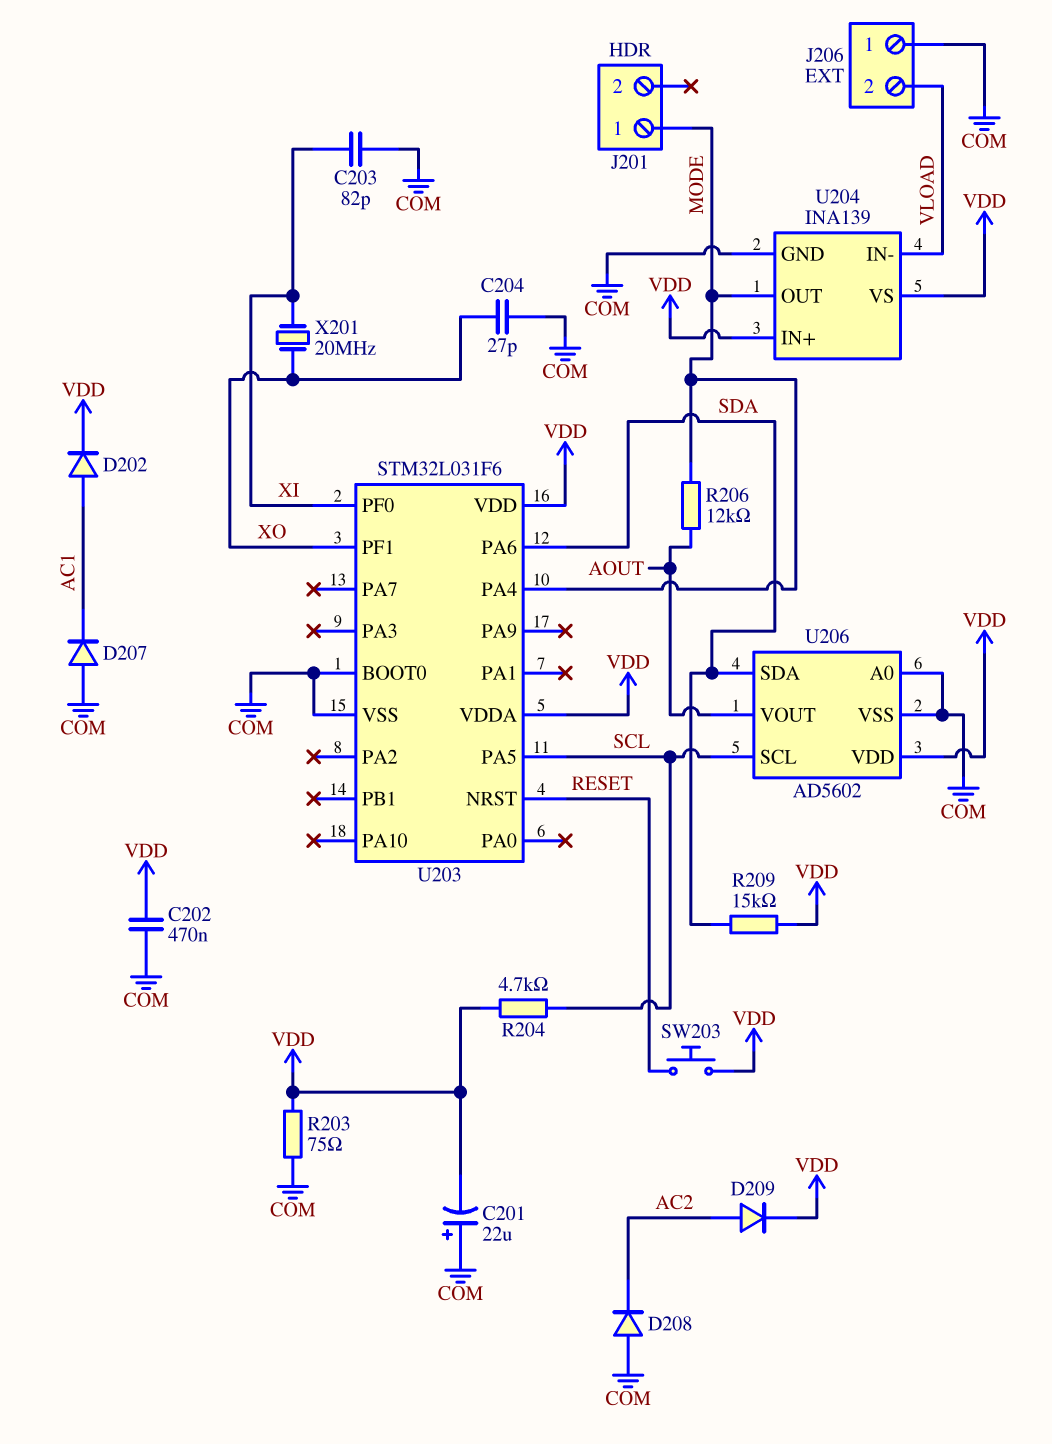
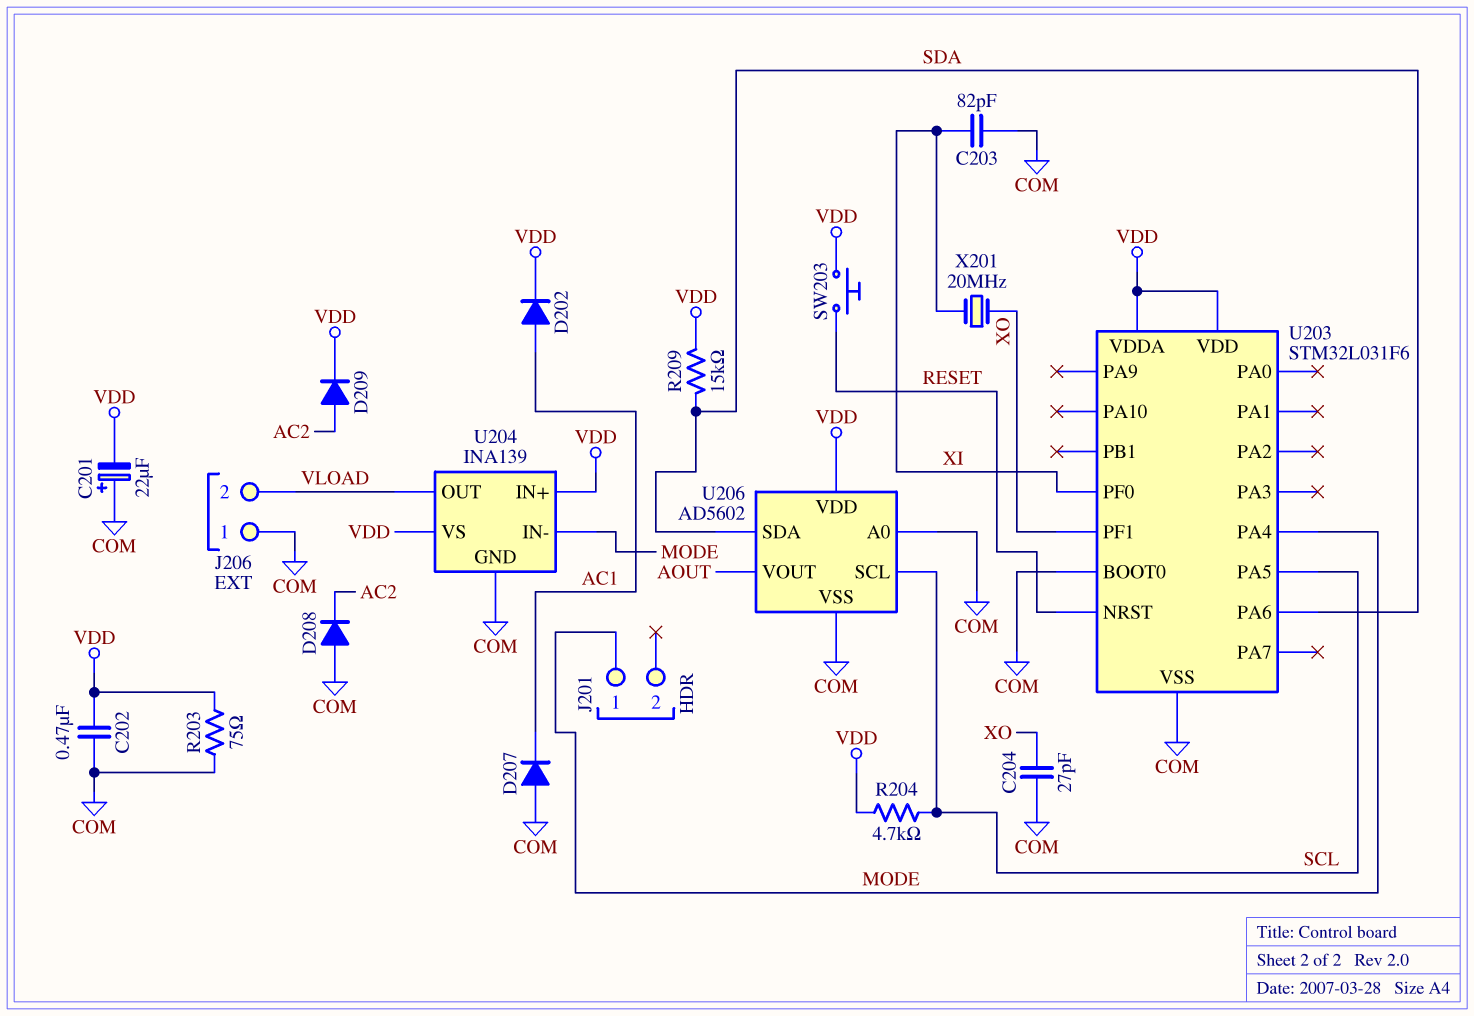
R206: 12k (AOUT, MODE) -> none
U204 pin IN-: VLOAD -> MODE
U204 pin OUT: MODE -> VLOAD

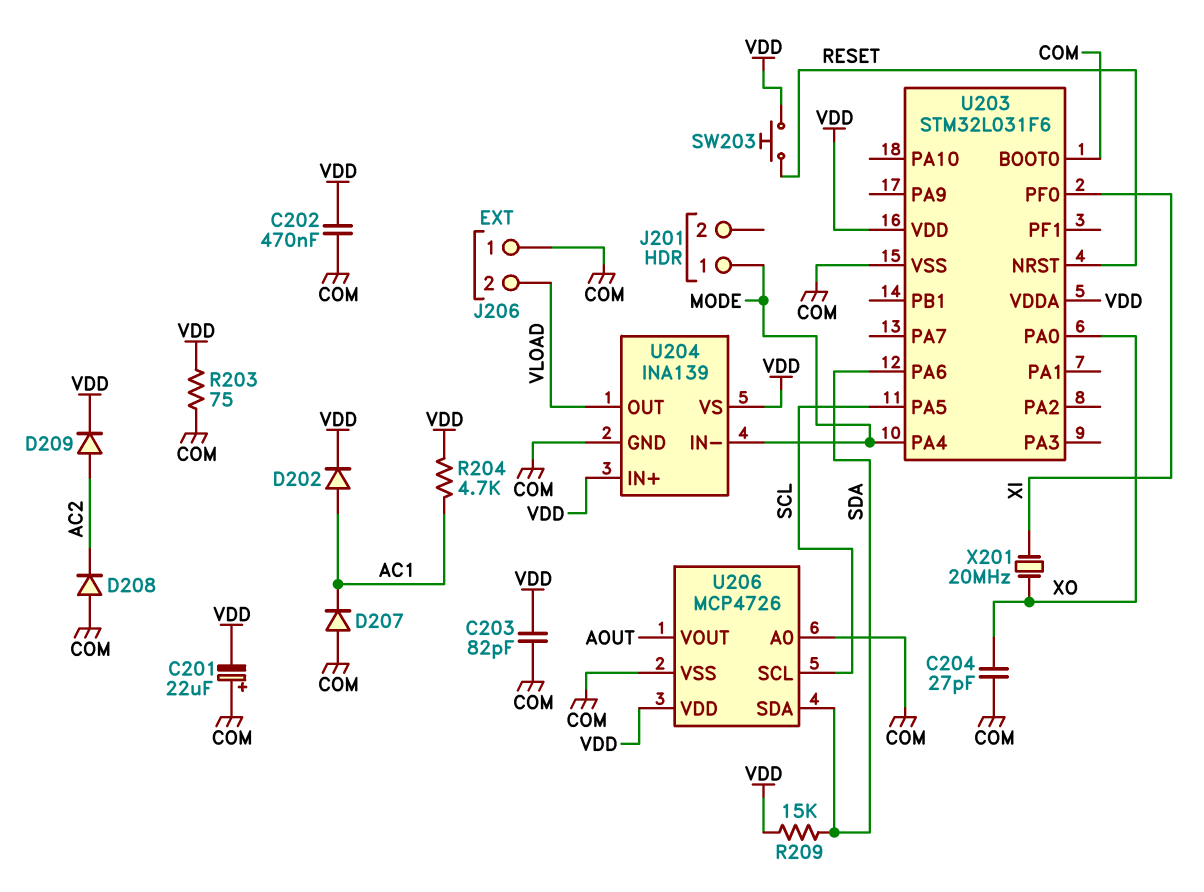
C203: 82pF (COM, XI) -> 82pF (COM, VDD)
R204: 4.7k (SCL, VDD) -> 4.7k (AC1, VDD)
U203 pin PA0: none -> XO
U203 pin PF1: XO -> none
U206: AD5602 -> MCP4726

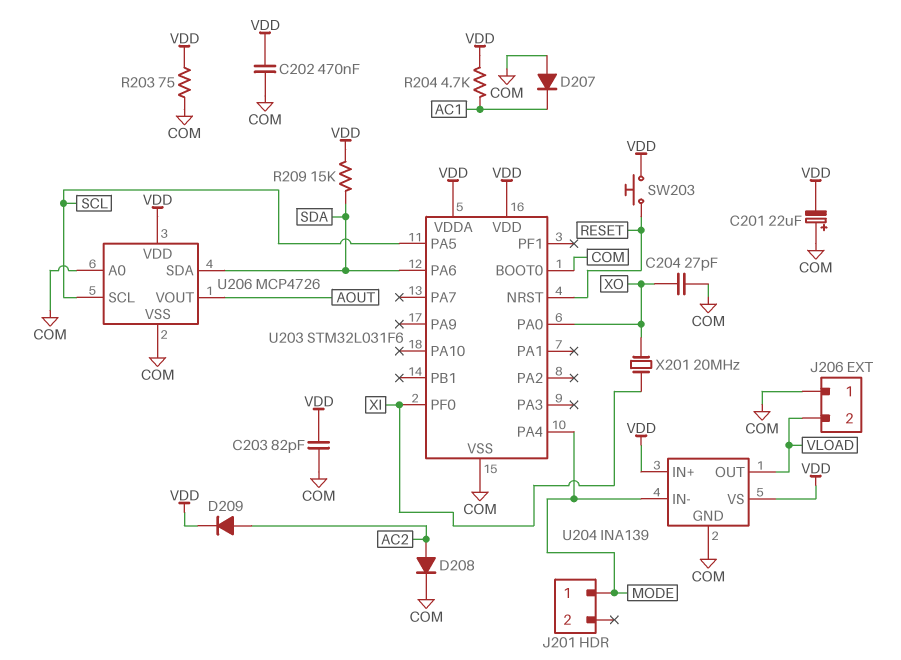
D202: diode (A AC1, K VDD) -> none
D208: diode (A COM, K AC2) -> diode (A AC2, K COM)

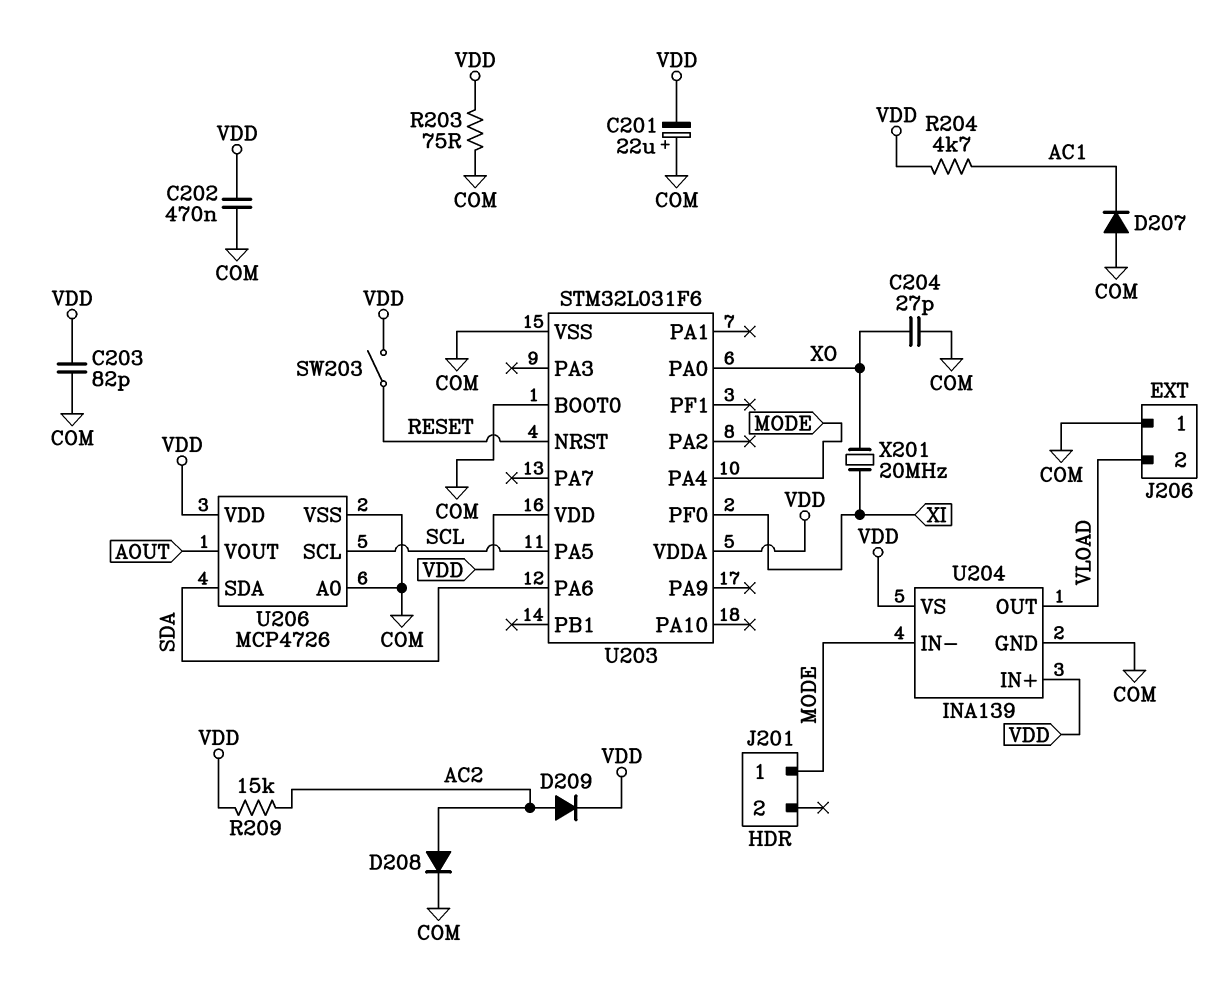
R209: 15k (SDA, VDD) -> 15k (AC2, VDD)
SW203: button (RESET, VDD) -> switch (RESET, VDD)

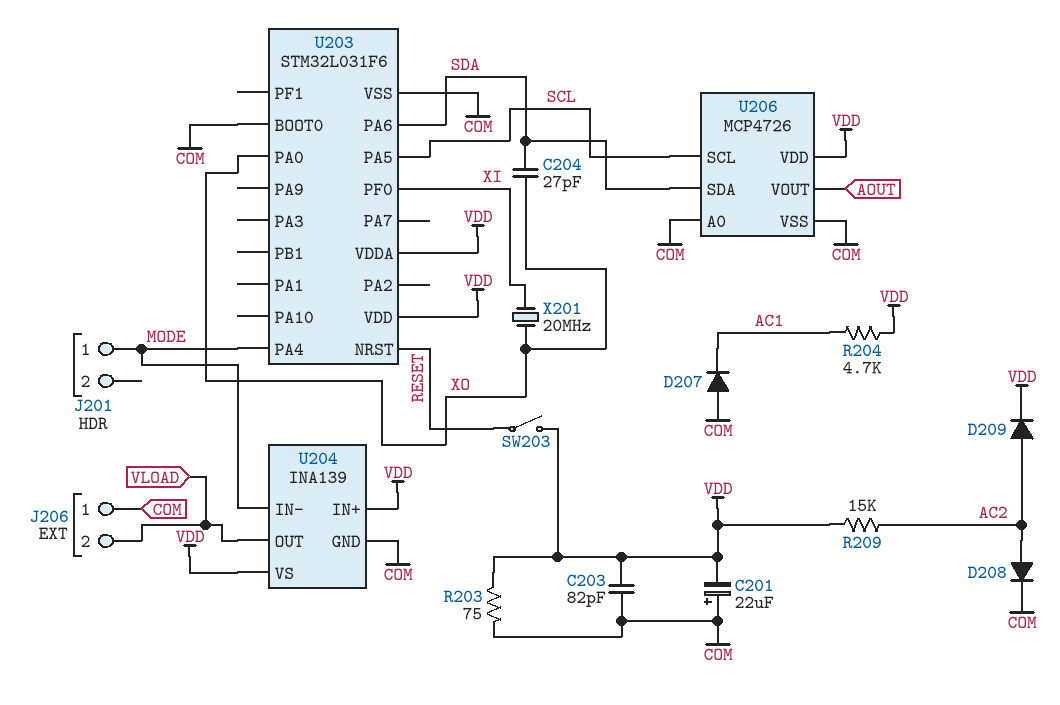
C202: 470nF (COM, VDD) -> none
C204: 27pF (COM, XO) -> 27pF (SDA, XO)

